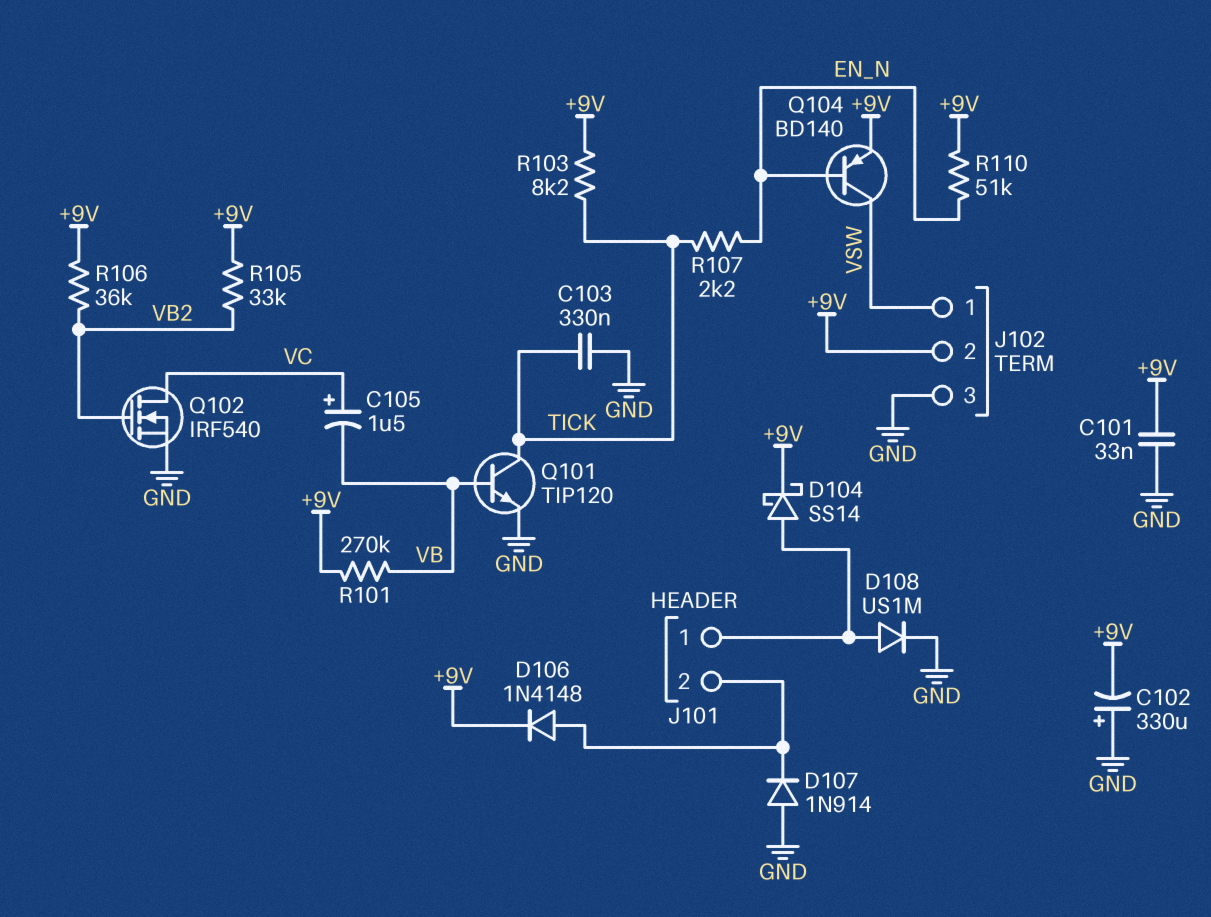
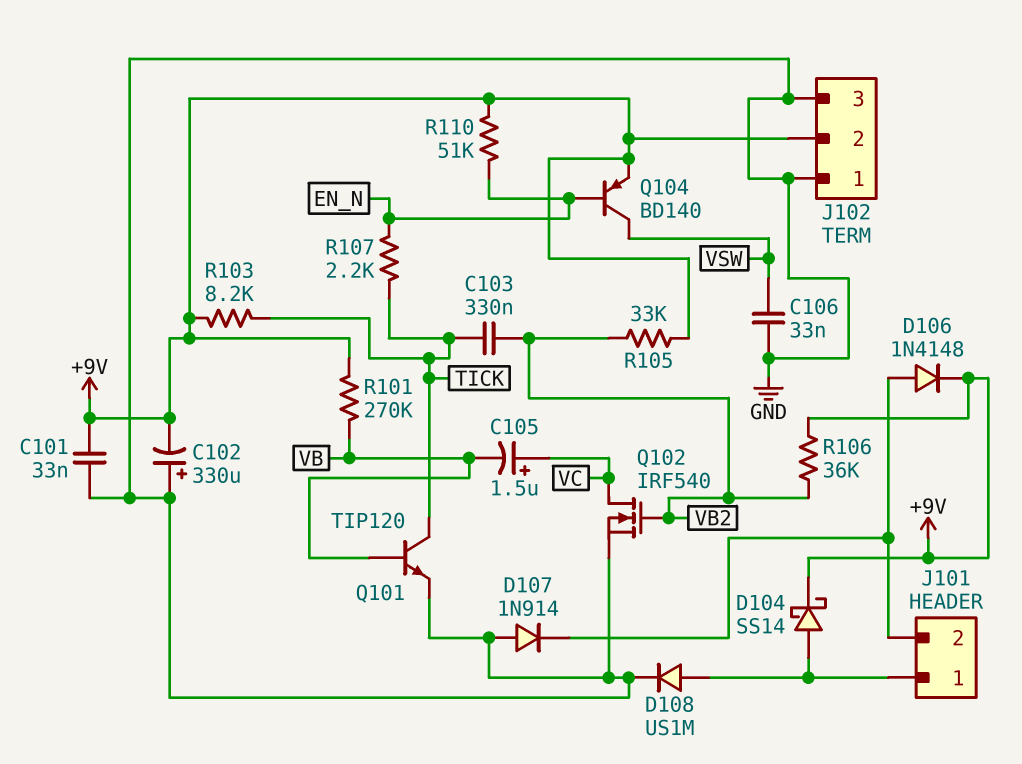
C103: 330nF (GND, TICK) -> 330nF (TICK, VB2)
C106: none -> 33nF (GND, VSW)
J102 pin 1: VSW -> GND

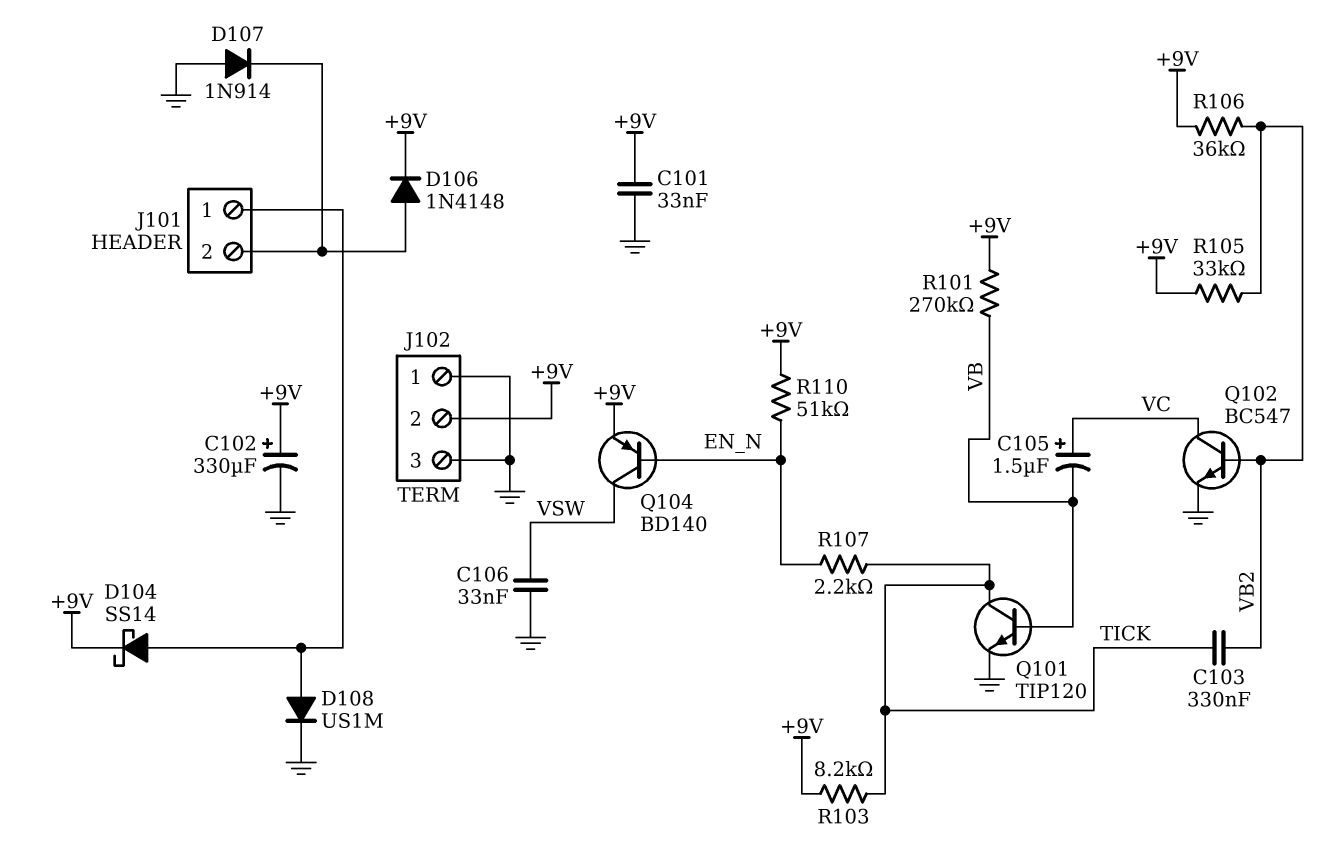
C102: 330uF (plus GND, minus +9V) -> 330uF (plus +9V, minus GND)
Q102: NMOS IRF540 (G VB2, D VC, S GND) -> NPN BC547 (B VB2, C VC, E GND)

